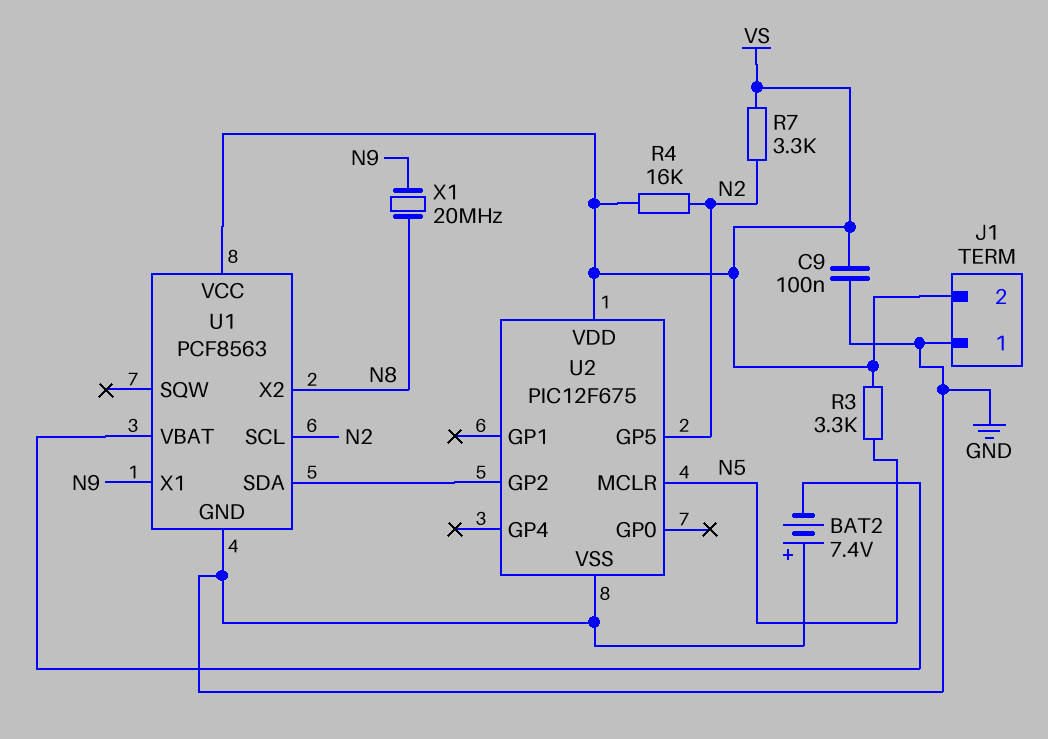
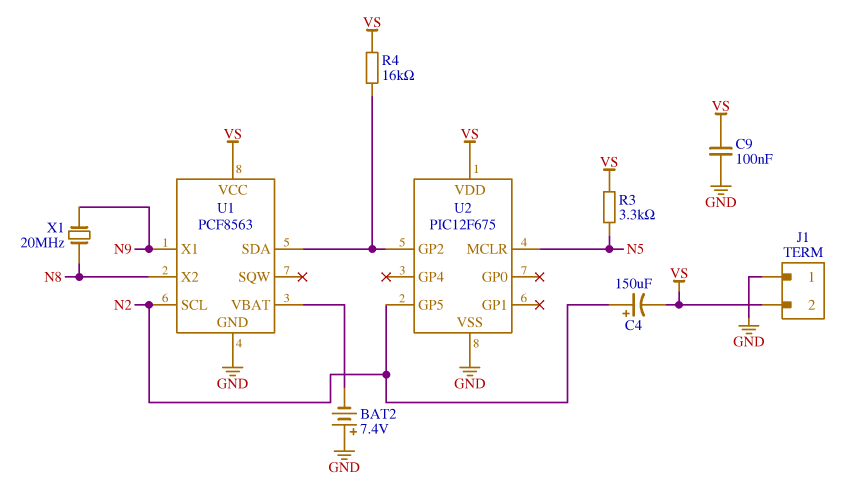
C4: none -> 150uF (plus N2, minus VS)
R4: 16k (N2, VS) -> 16k (U1/SDA, VS)
R7: 3.3k (N2, VS) -> none

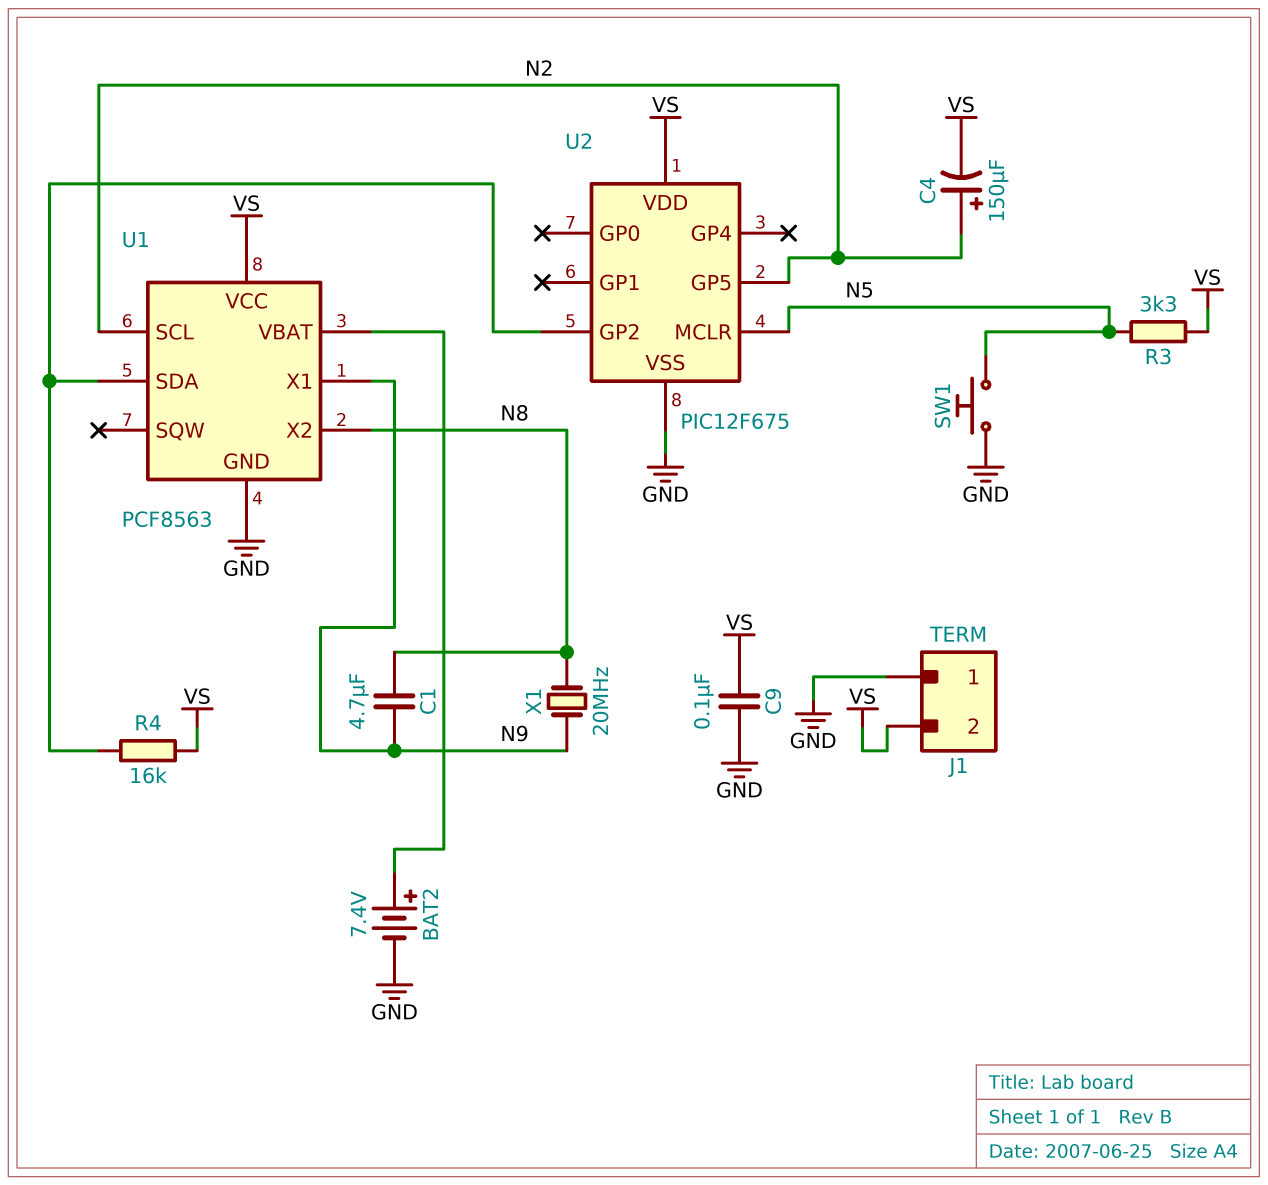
BAT2: 7.4V (plus GND, minus U1/VBAT) -> 7.4V (plus U1/VBAT, minus GND)
C1: none -> 4.7uF (N8, N9)
SW1: none -> button (GND, N5)

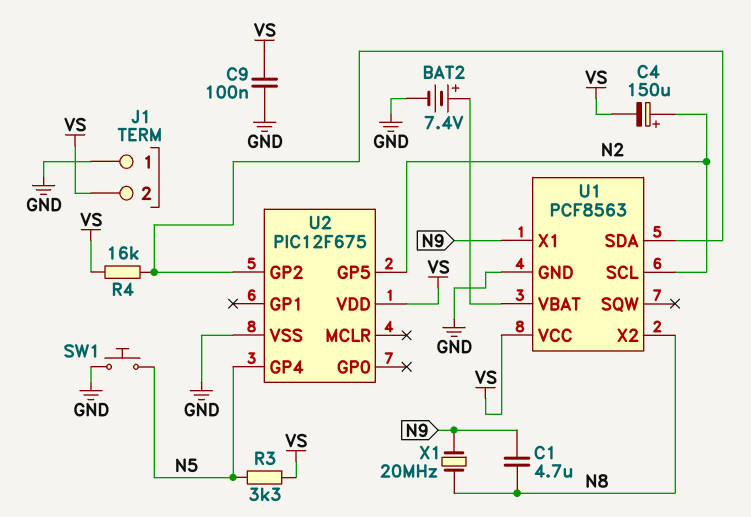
U2 pin GP4: none -> N5
U2 pin MCLR: N5 -> none

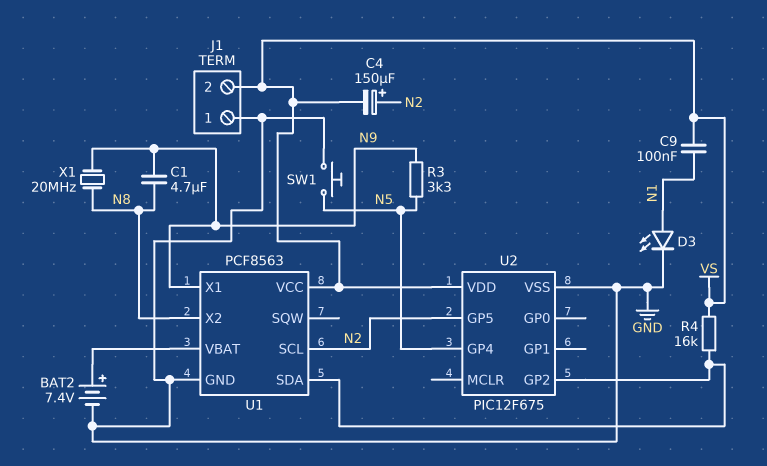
C9: 100nF (GND, VS) -> 100nF (N1, VS)
D3: none -> LED (A N1, K GND)
R3: 3.3k (N5, VS) -> 3.3k (N5, N9)

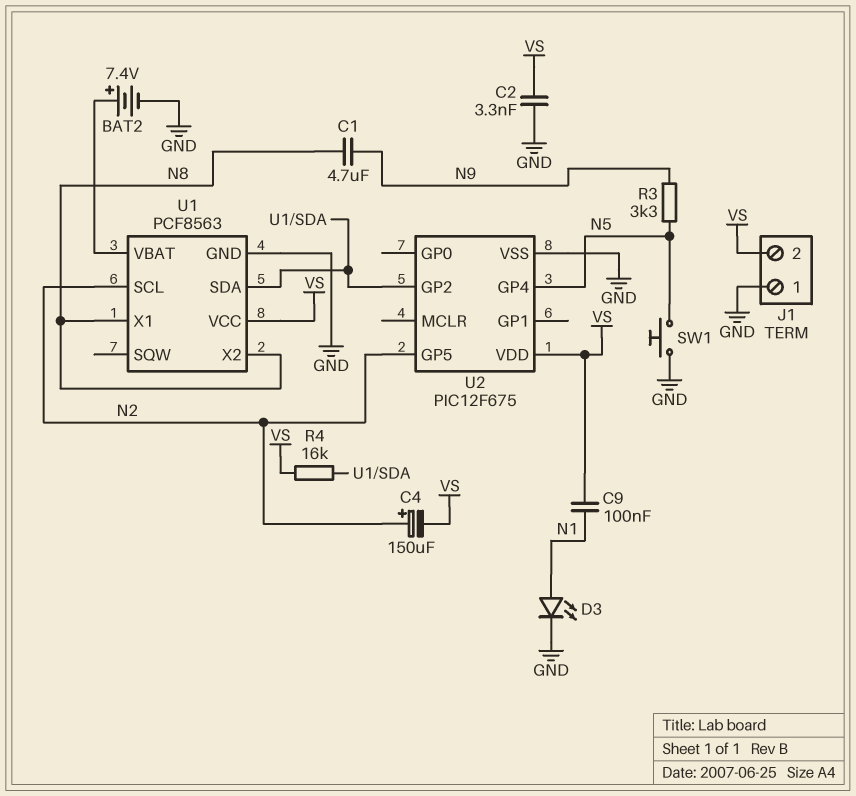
C2: none -> 3.3nF (GND, VS)
U1 pin X1: N9 -> N8
X1: 20MHz (N8, N9) -> none

